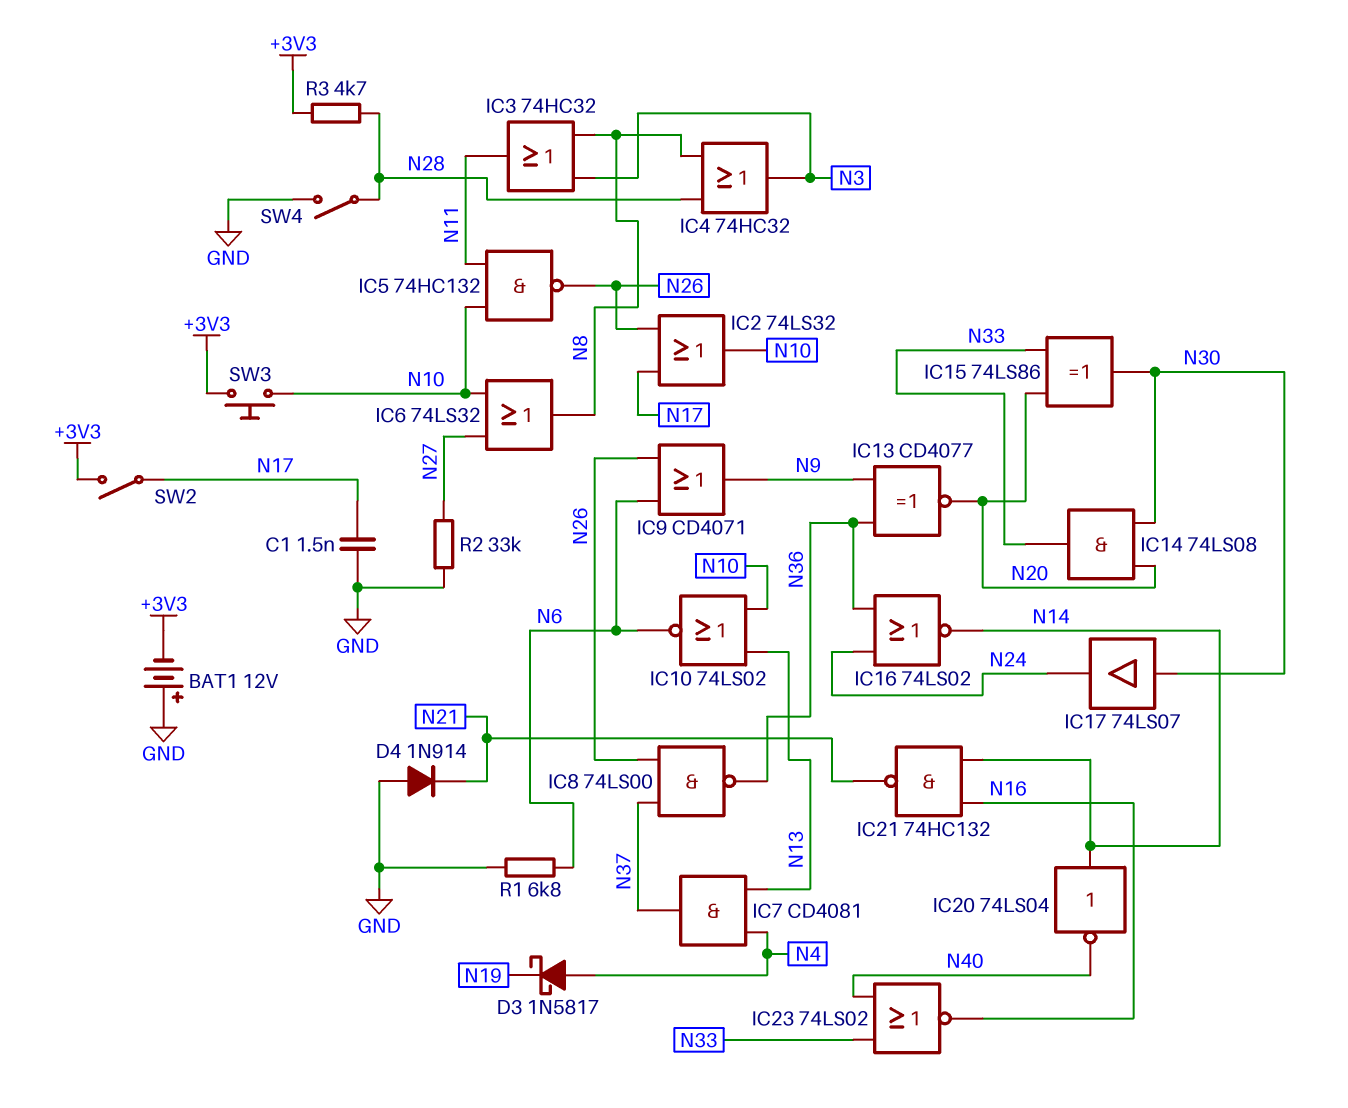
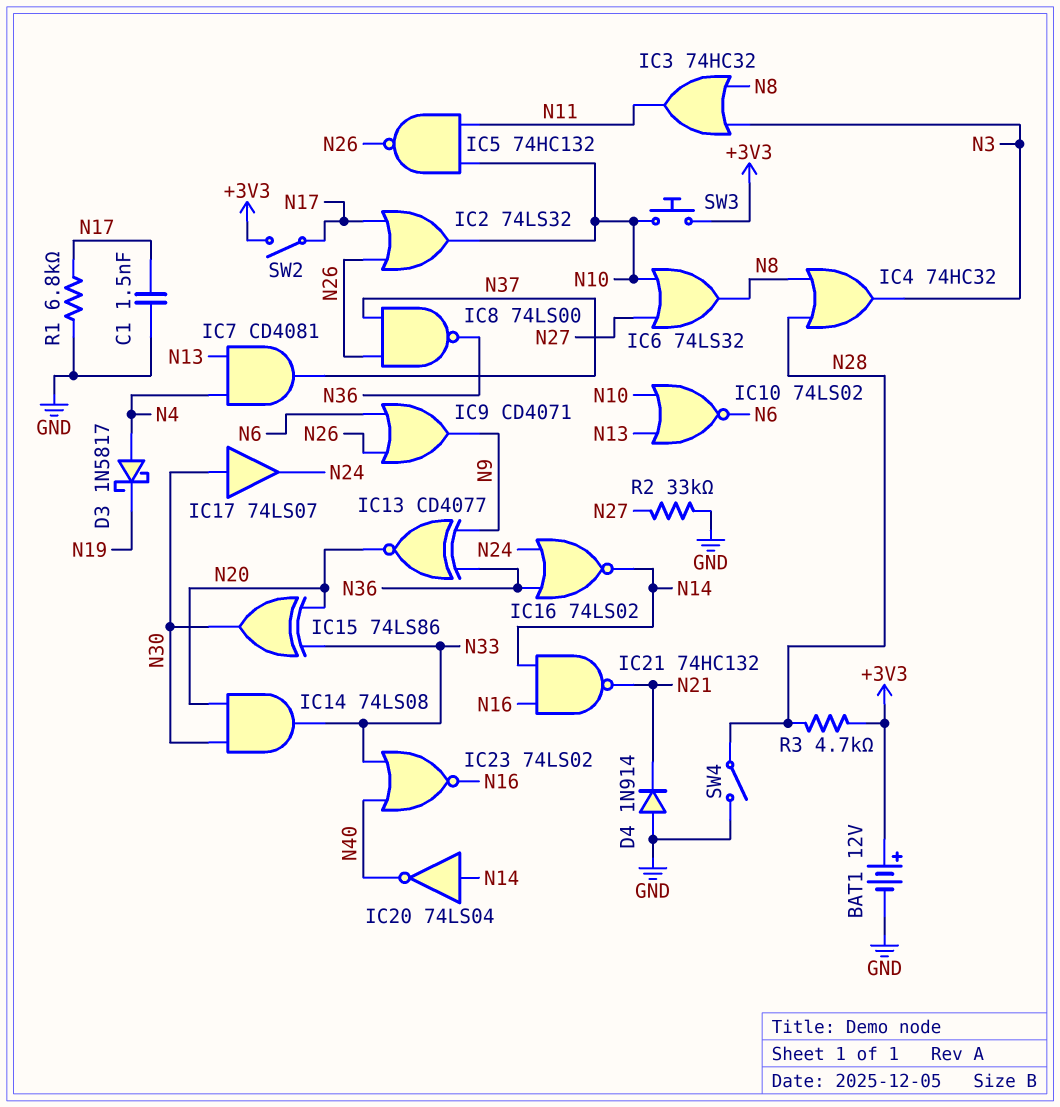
BAT1: 12V (plus GND, minus +3V3) -> 12V (plus +3V3, minus GND)
R1: 6.8k (GND, N6) -> 6.8k (GND, N17)

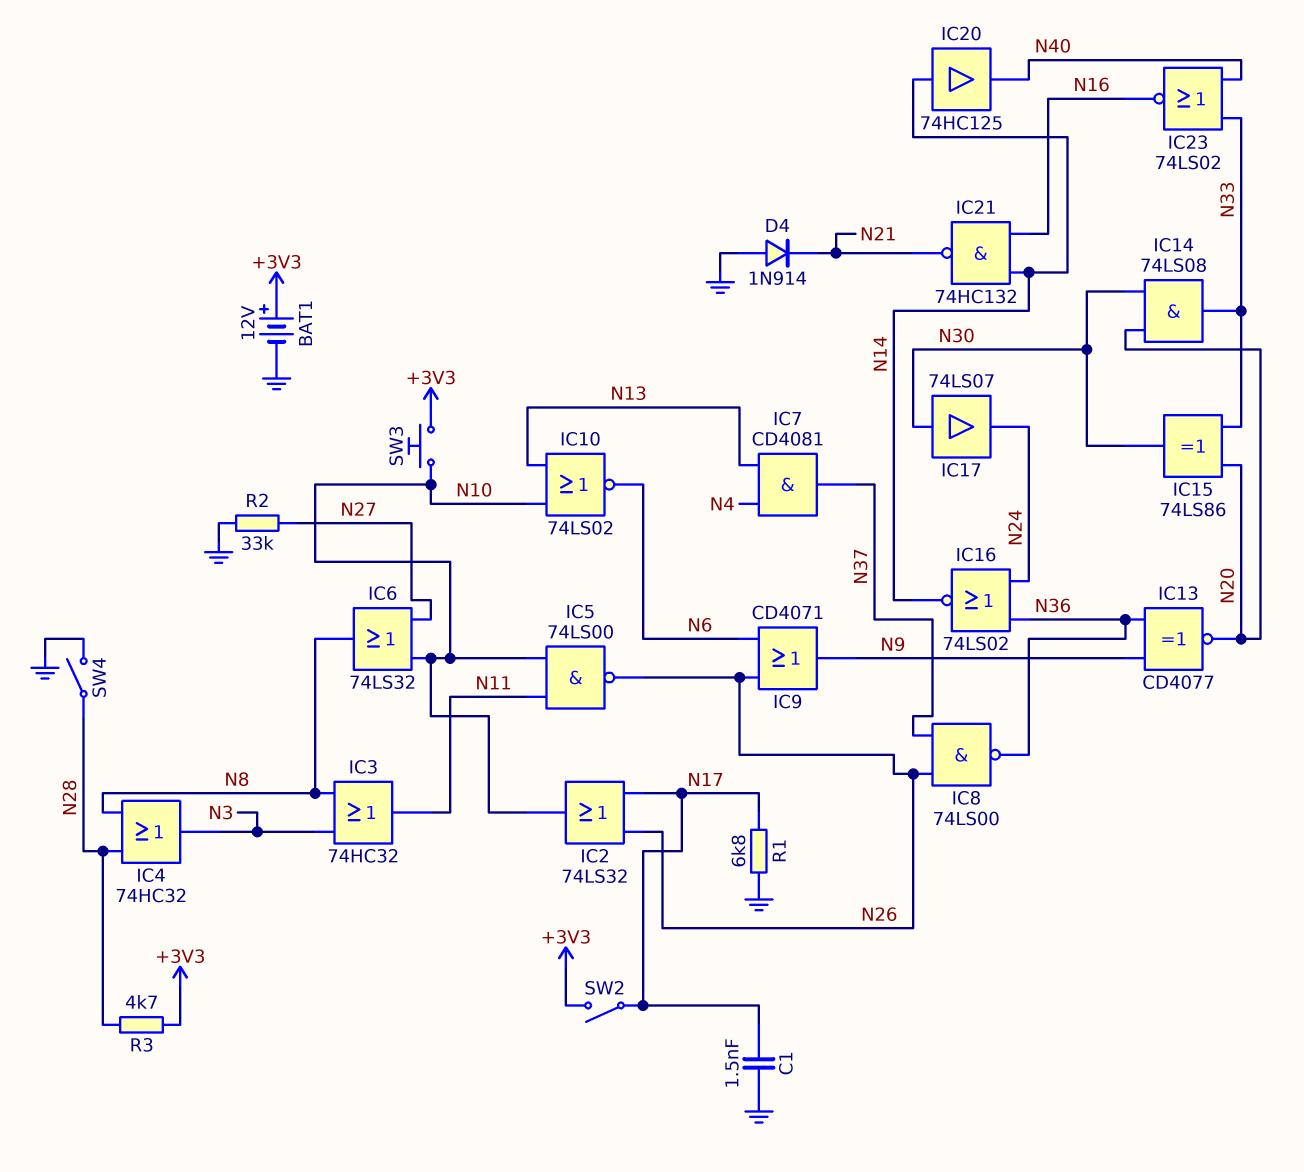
D3: schottky 1N5817 (A N4, K N19) -> none
IC5: NAND 74HC132 (in N10, in N11, out N26) -> NAND 74LS00 (in N10, in N11, out N26)
IC20: NOT 74LS04 (in N14, out N40) -> buffer 74HC125 (in N14, out N40)

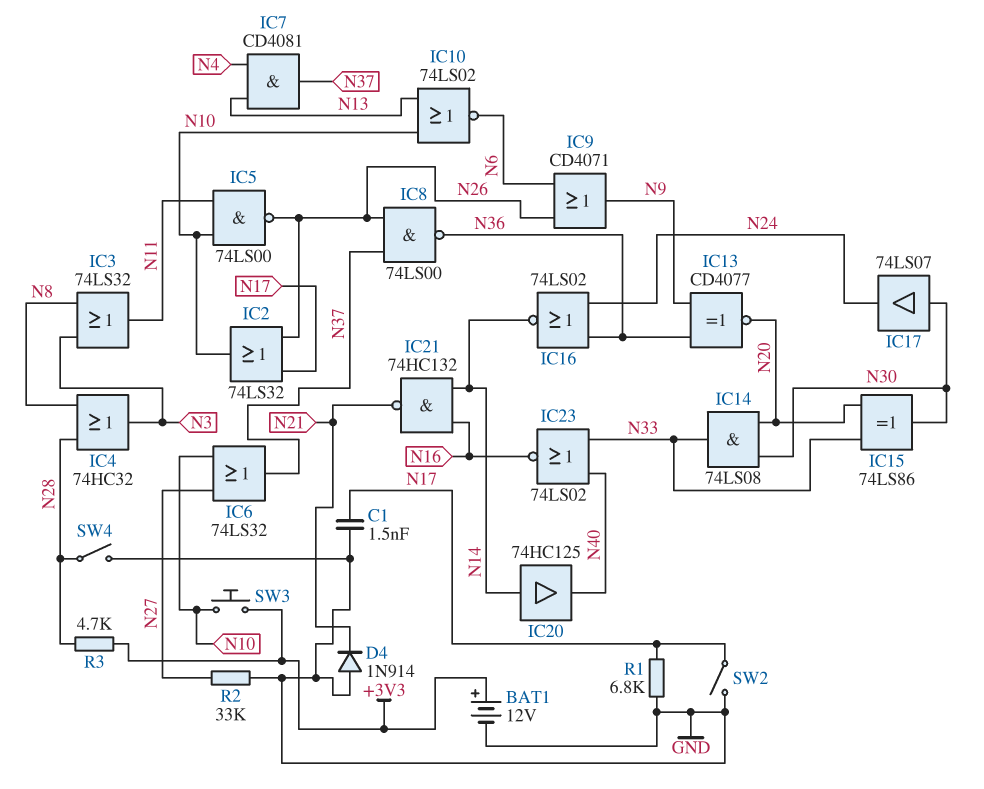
IC3: OR 74HC32 (in N3, in N8, out N11) -> OR 74LS32 (in N3, in N8, out N11)
IC6: OR 74LS32 (in N10, in N27, out N8) -> OR 74LS32 (in N10, in N27, out N37)
SW2: switch (+3V3, N17) -> switch (GND, N17)

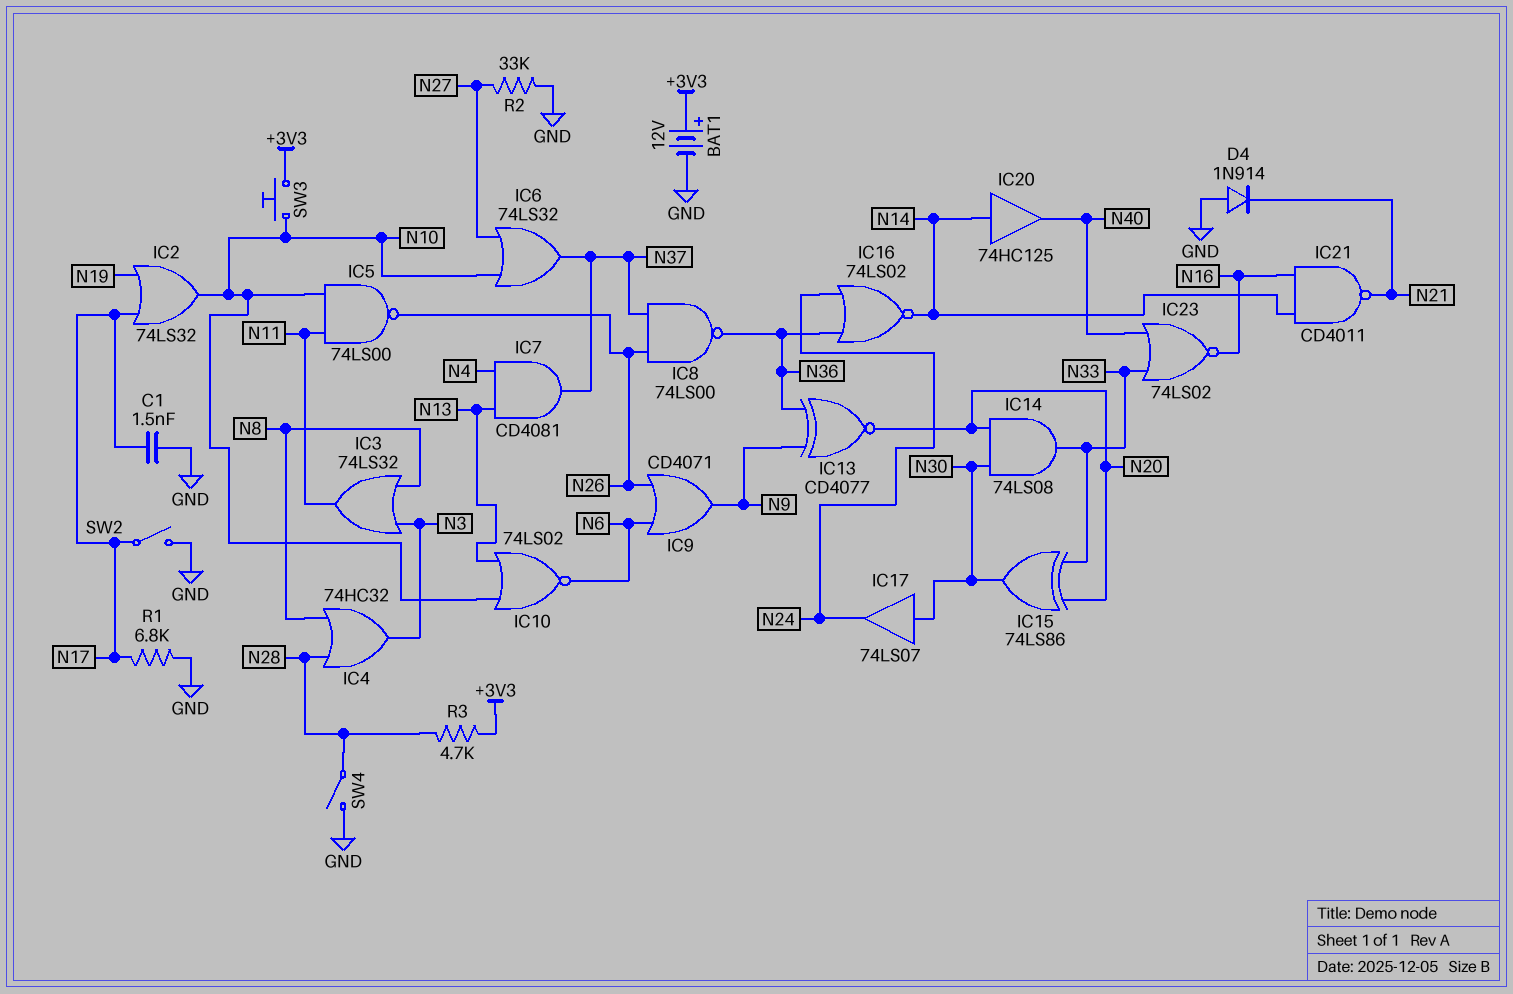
IC2: OR 74LS32 (in N17, in N26, out N10) -> OR 74LS32 (in N17, in N19, out N10)
IC21: NAND 74HC132 (in N14, in N16, out N21) -> NAND CD4011 (in N14, in N16, out N21)

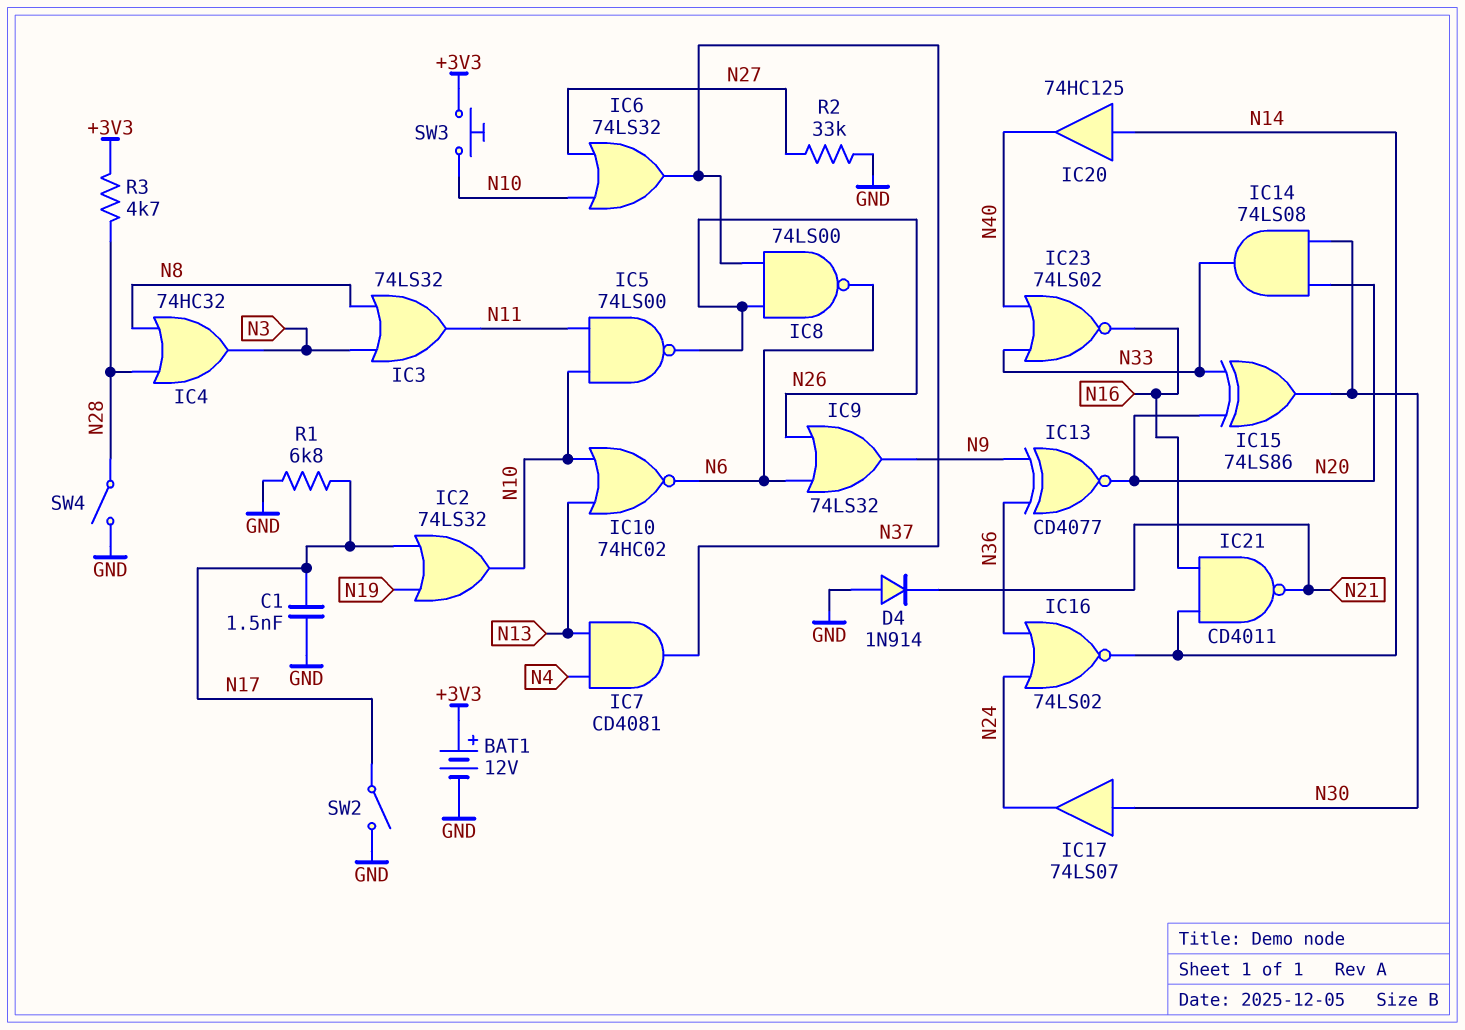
IC8: NAND 74LS00 (in N26, in N37, out N36) -> NAND 74LS00 (in N26, in N37, out N6)
IC9: OR CD4071 (in N6, in N26, out N9) -> OR 74LS32 (in N6, in N26, out N9)
IC10: NOR 74LS02 (in N10, in N13, out N6) -> NOR 74HC02 (in N10, in N13, out N6)

